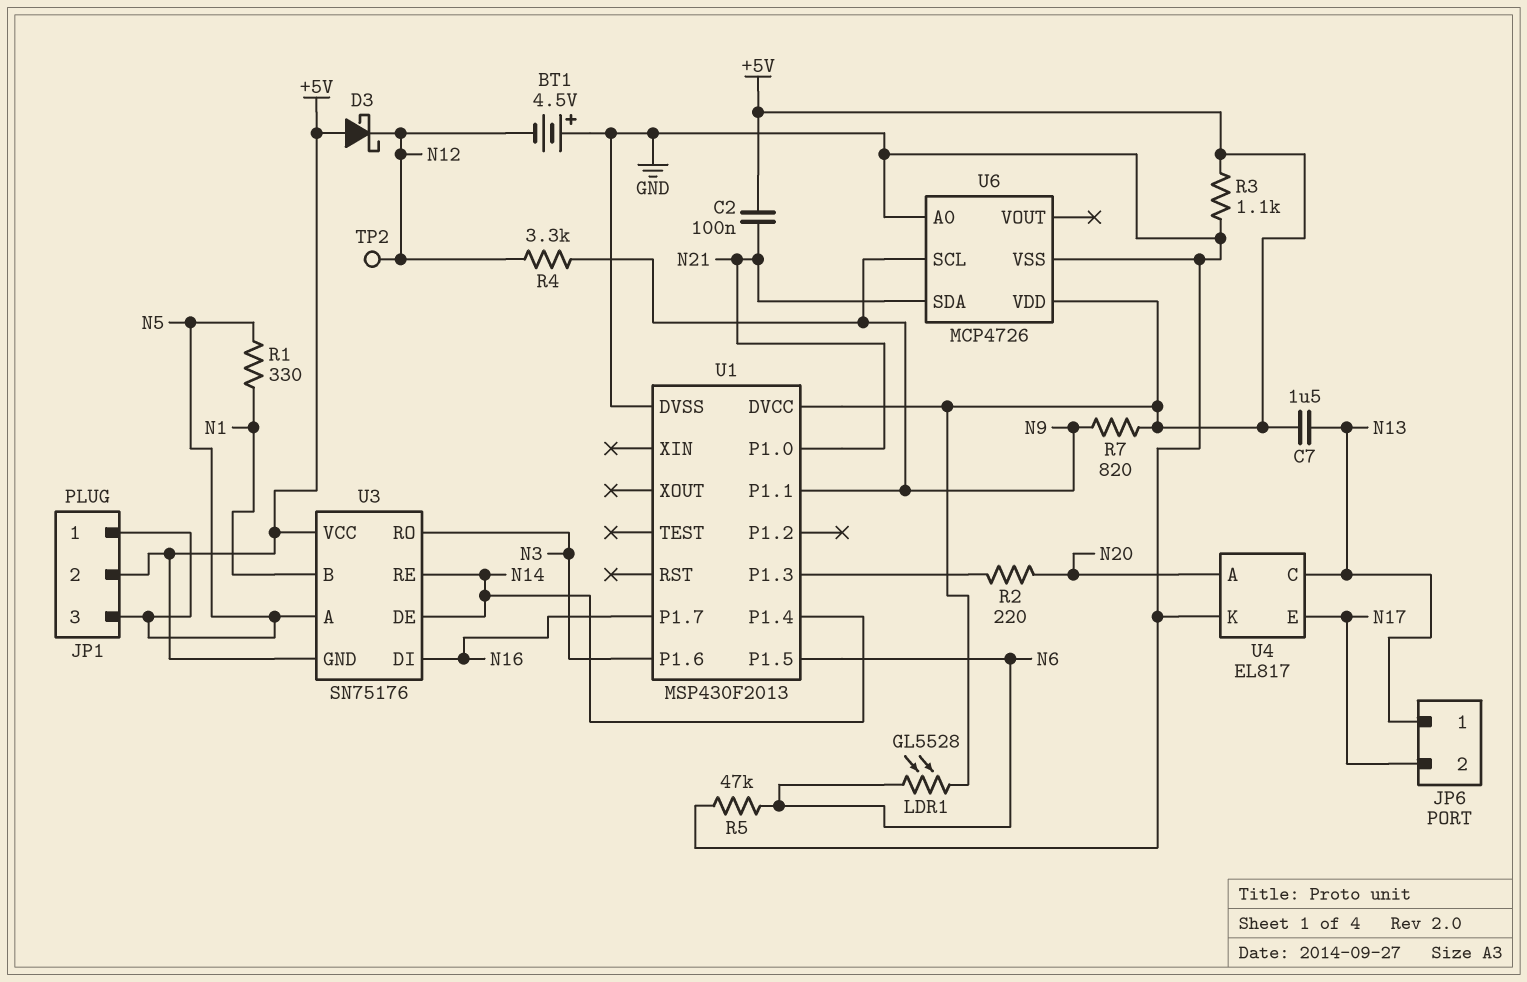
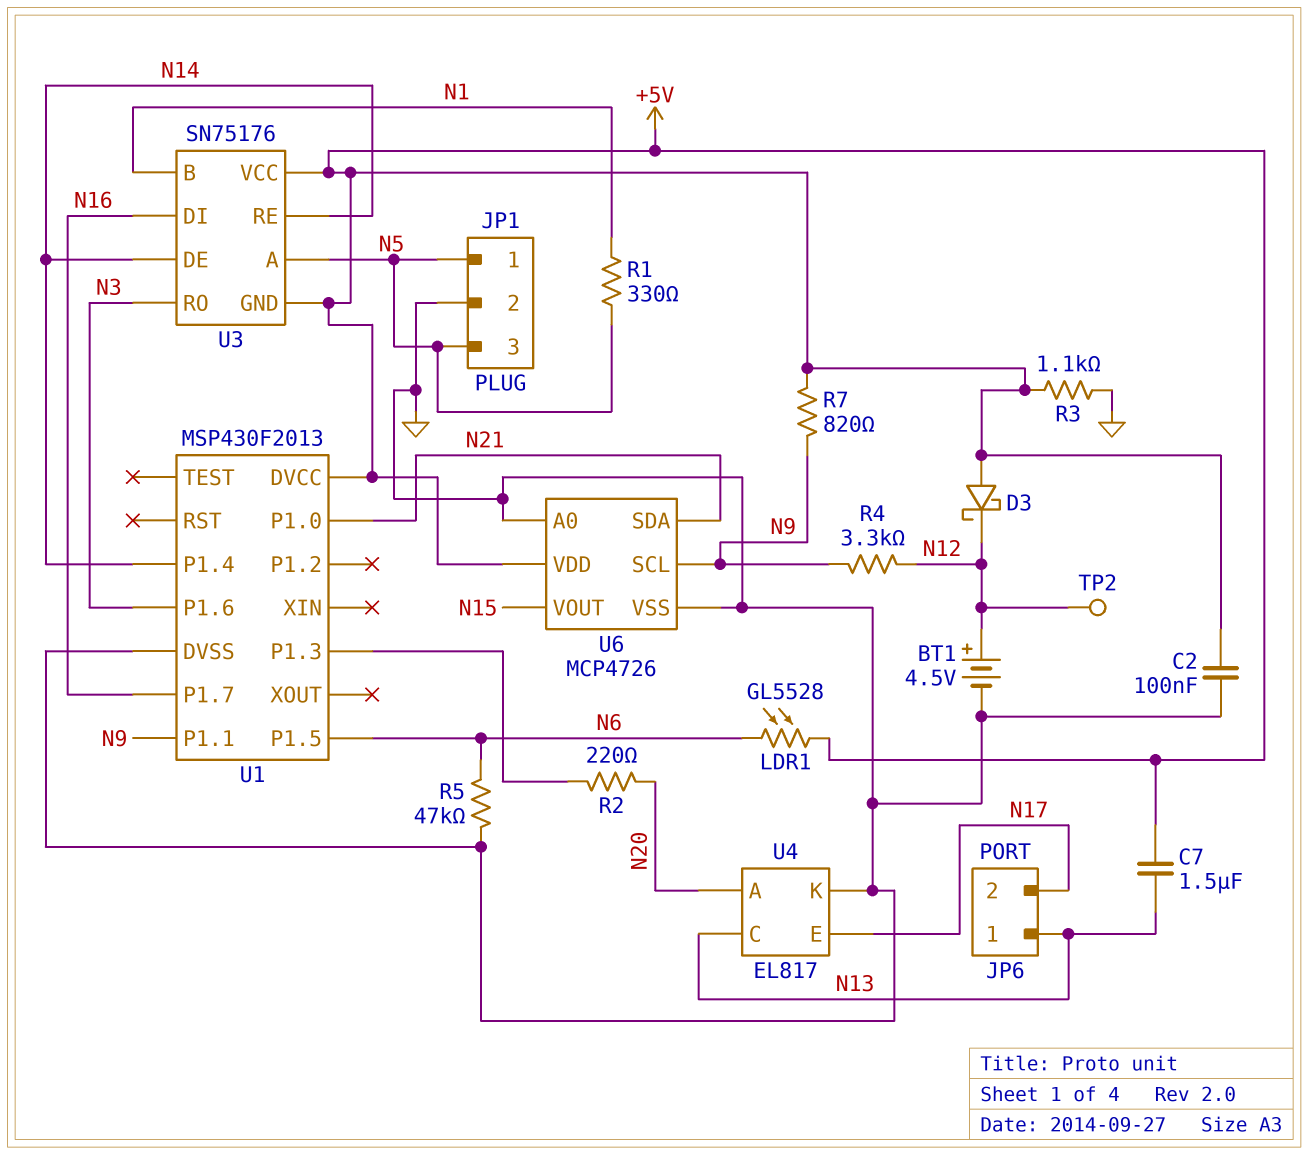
BT1: 4.5V (plus GND, minus N12) -> 4.5V (plus N12, minus GND)
C2: 100nF (+5V, N21) -> 100nF (+5V, GND)
JP1 pin 2: +5V -> GND
U6 pin VOUT: none -> N15

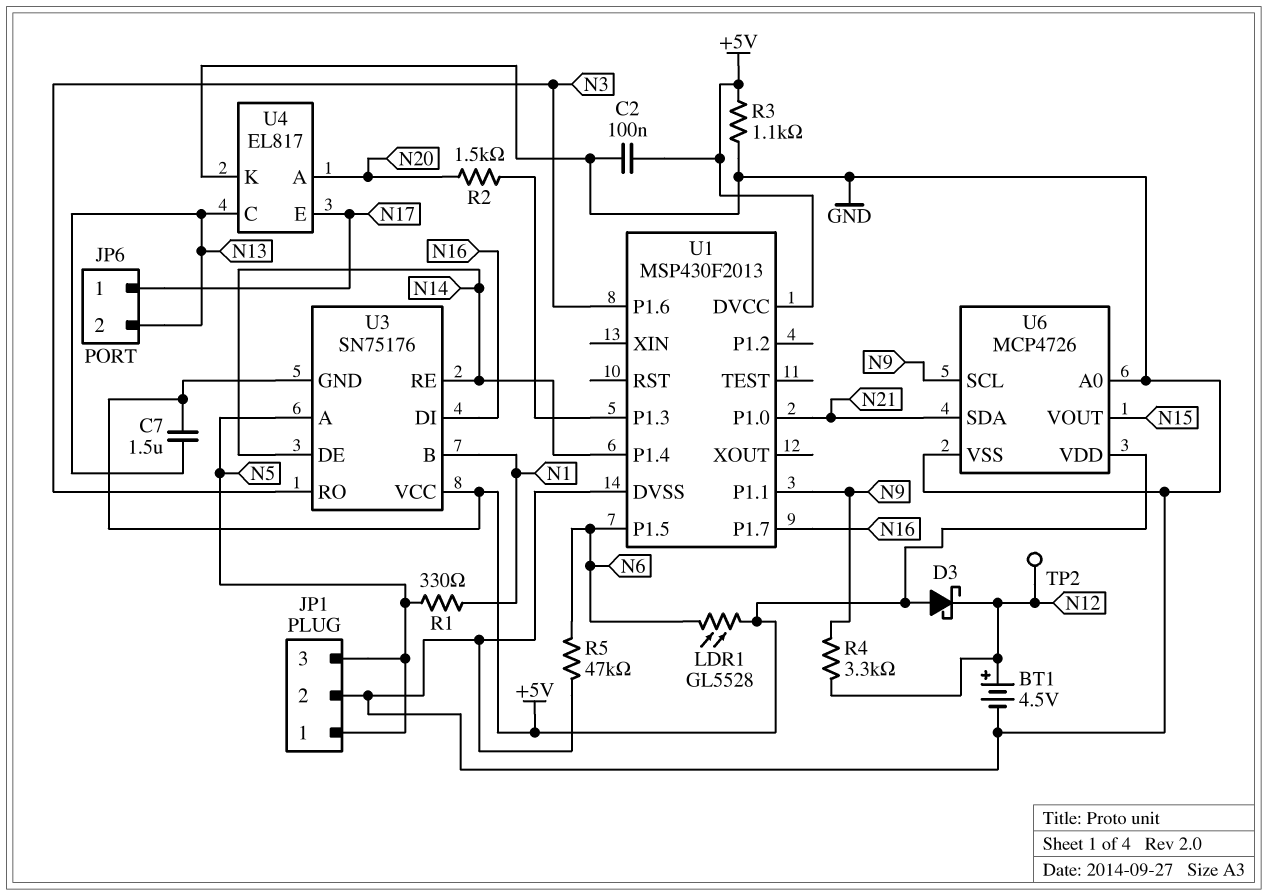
JP6 pin 1: N13 -> N17
JP6 pin 2: N17 -> N13
R2: 220 (N20, U1/P1.3) -> 1.5k (N20, U1/P1.3)
R7: 820 (+5V, N9) -> none

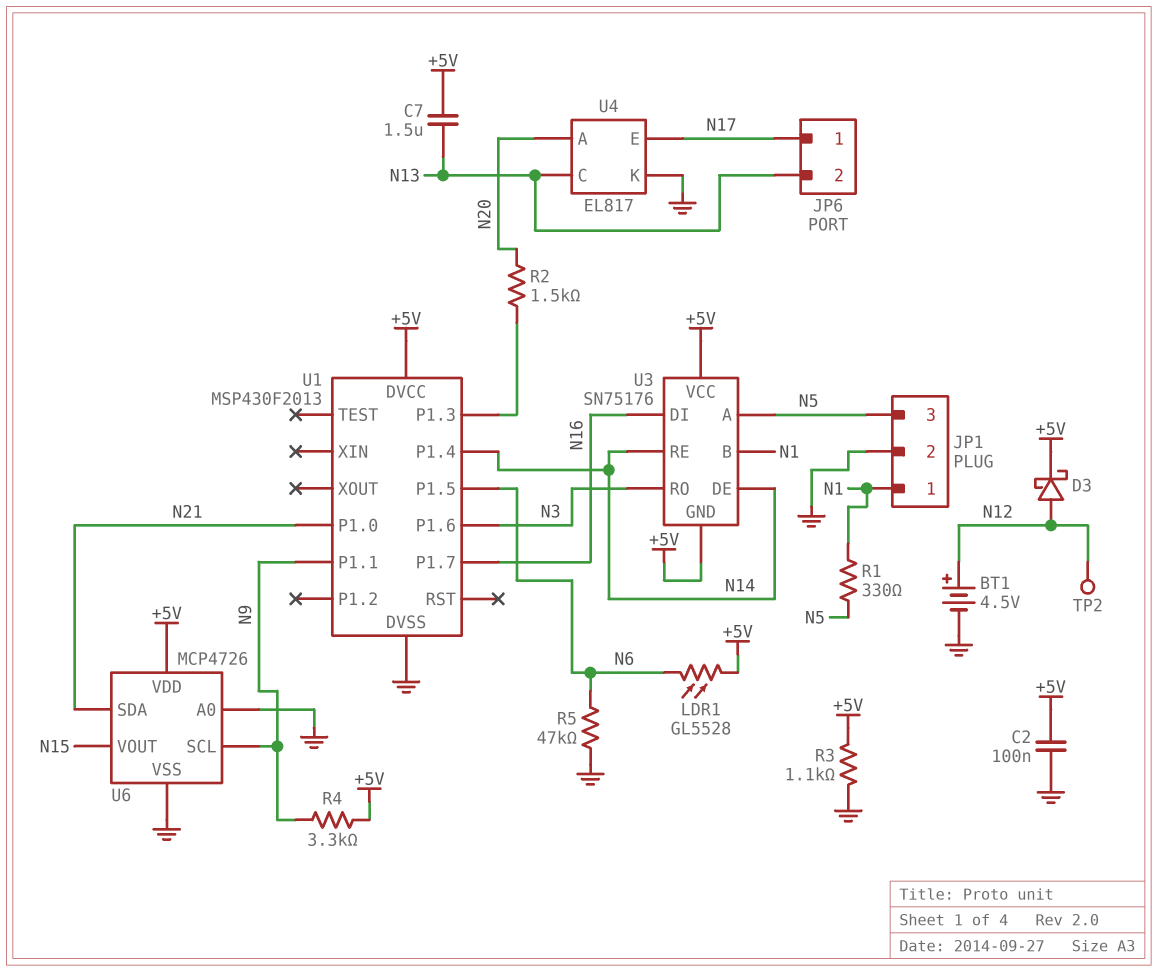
D3: schottky (A +5V, K N12) -> schottky (A N12, K +5V)
JP1 pin 1: N5 -> N1
R4: 3.3k (N9, N12) -> 3.3k (+5V, N9)

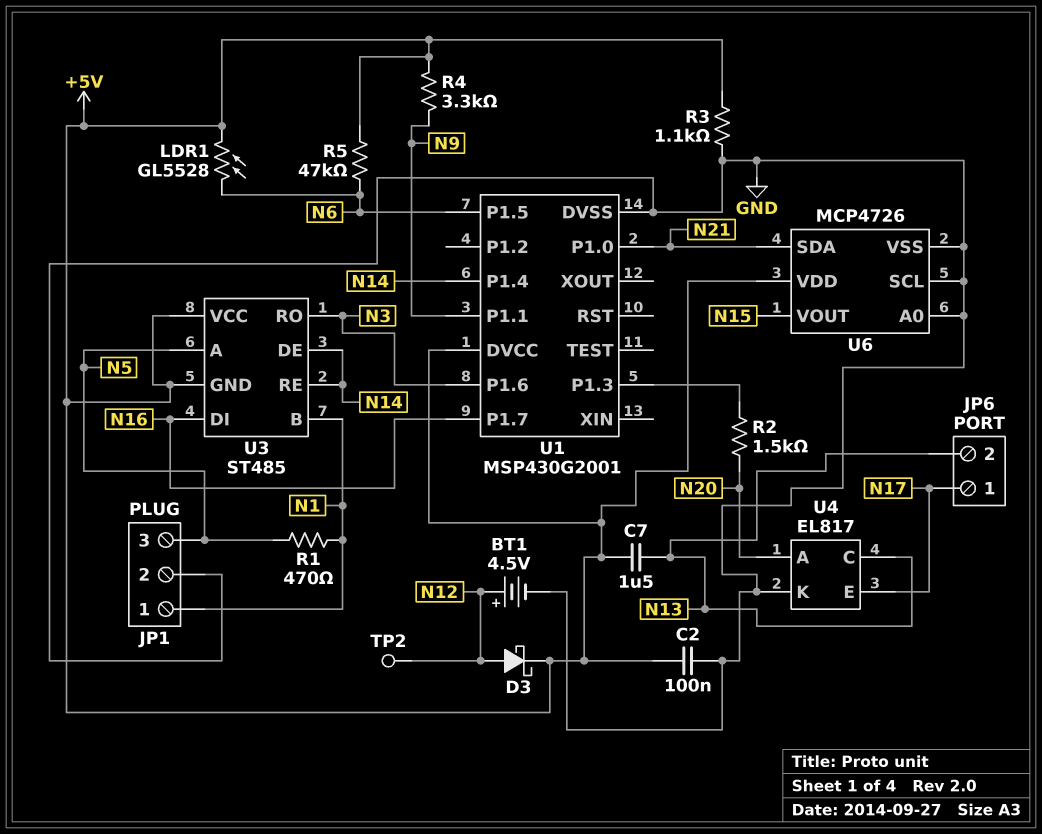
R1: 330 (N1, N5) -> 470 (N1, N5)
R5: 47k (GND, N6) -> 47k (+5V, N6)
U1: MSP430F2013 -> MSP430G2001
U3: SN75176 -> ST485
U6 pin SCL: N9 -> GND

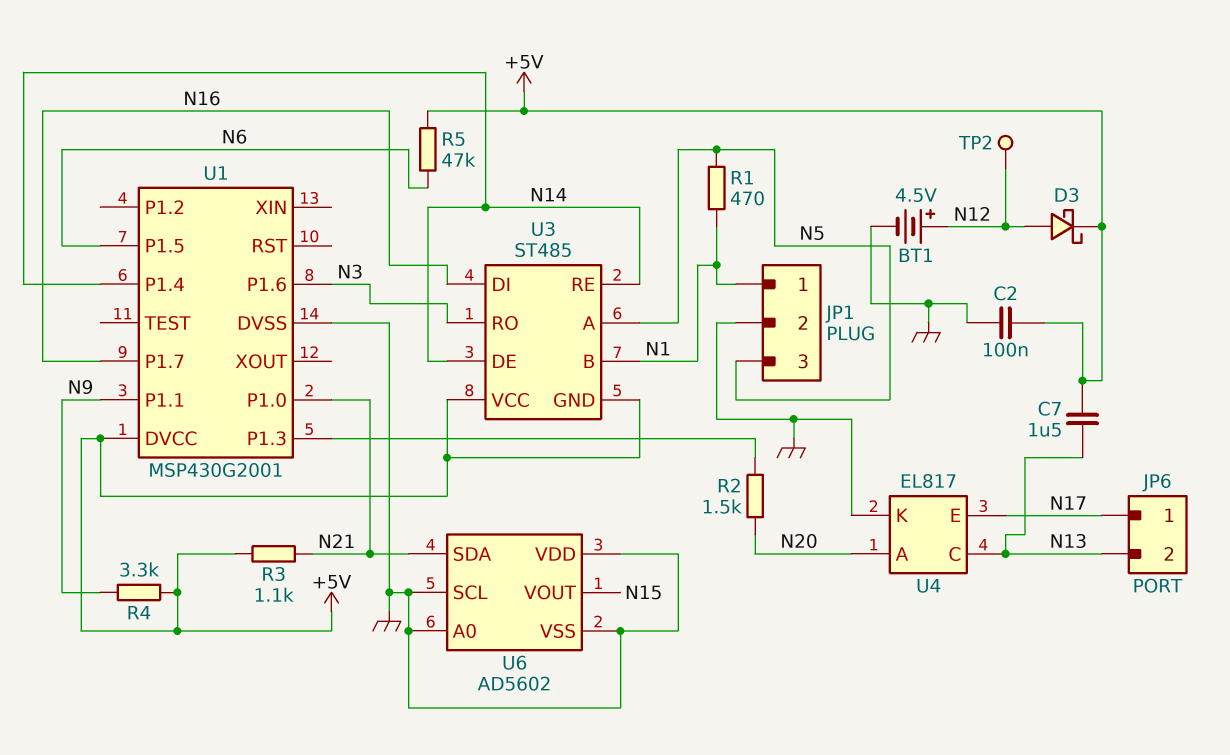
LDR1: GL5528 (+5V, N6) -> none
R3: 1.1k (+5V, GND) -> 1.1k (+5V, N21)
U6: MCP4726 -> AD5602
U6 pin VDD: +5V -> GND

